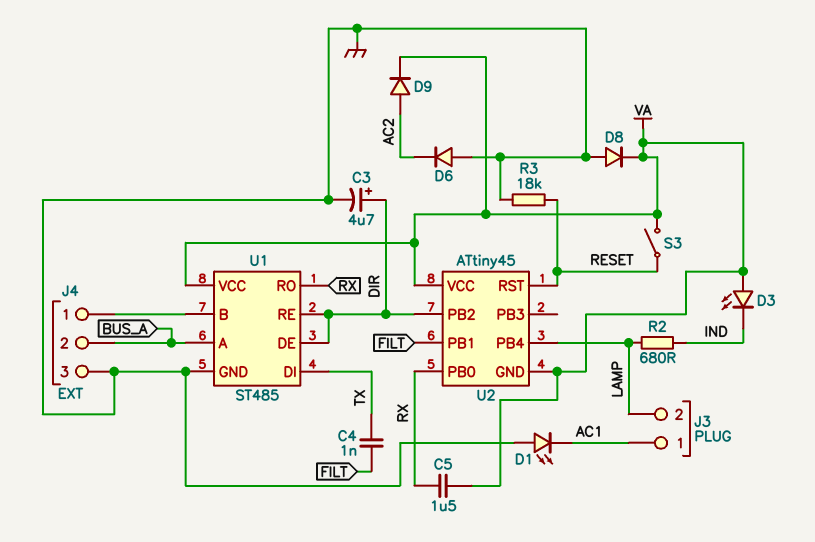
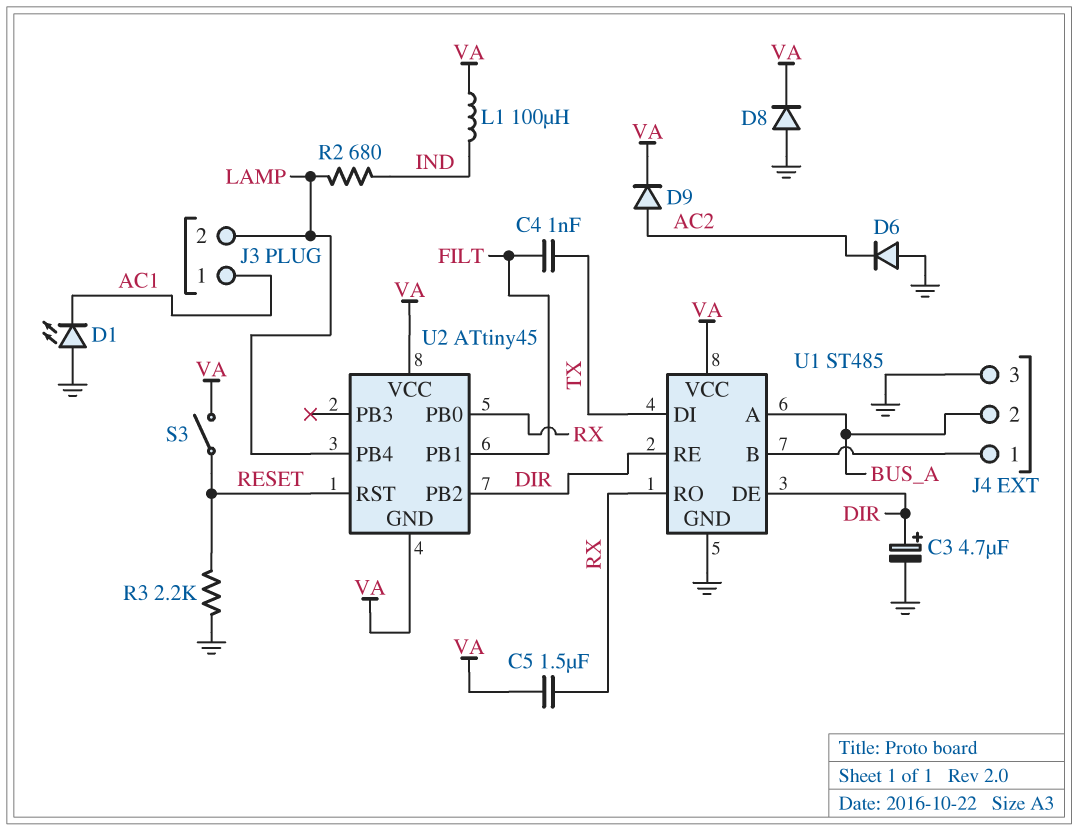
D3: LED (A VA, K IND) -> none
L1: none -> 100uH (IND, VA)
R3: 18k (GND, RESET) -> 2.2k (GND, RESET)

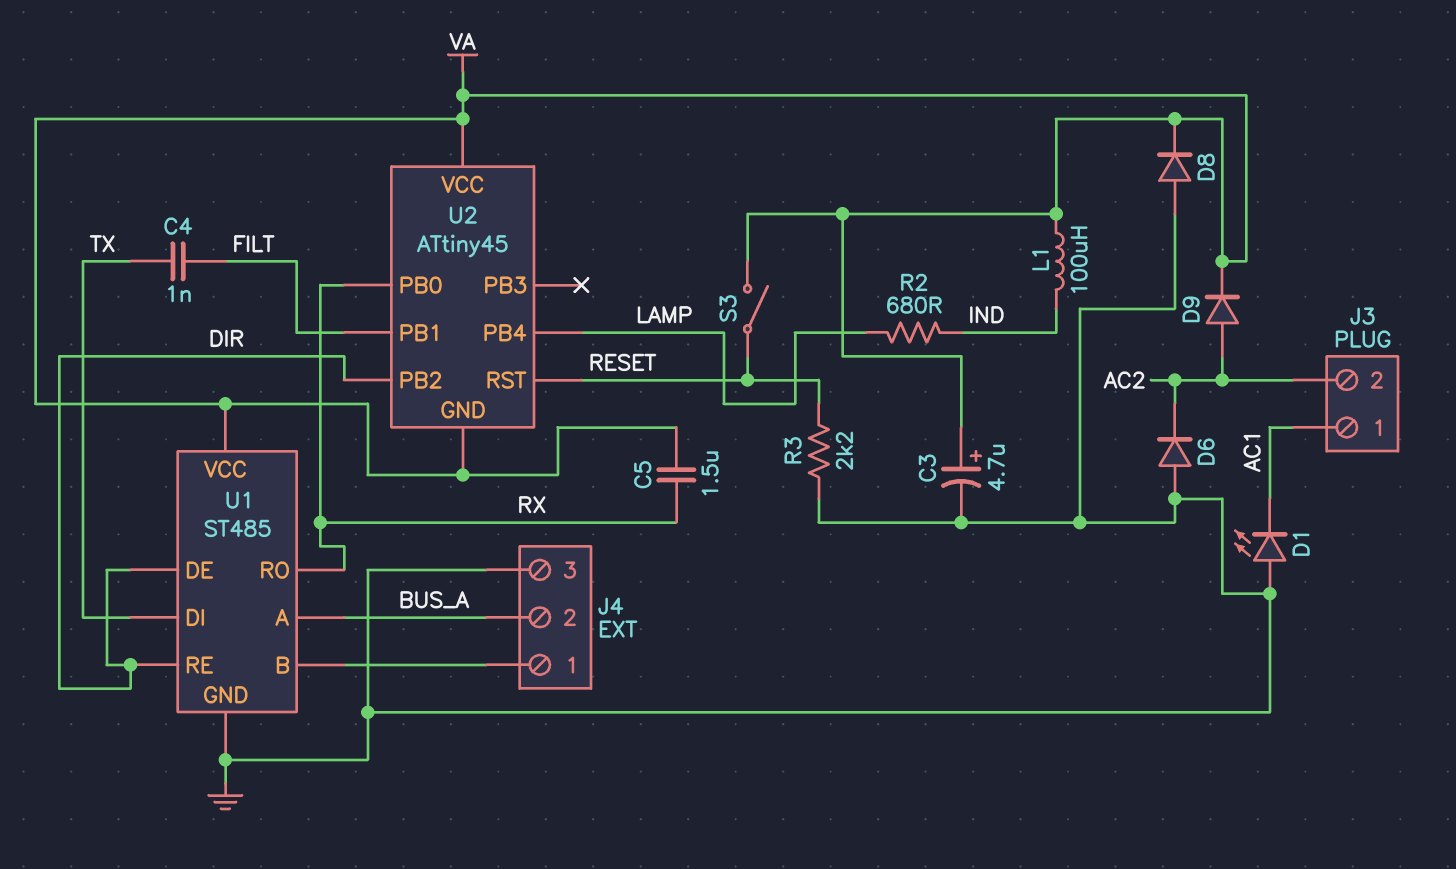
C3: 4.7uF (plus DIR, minus GND) -> 4.7uF (plus VA, minus GND)
J3 pin 2: LAMP -> AC2

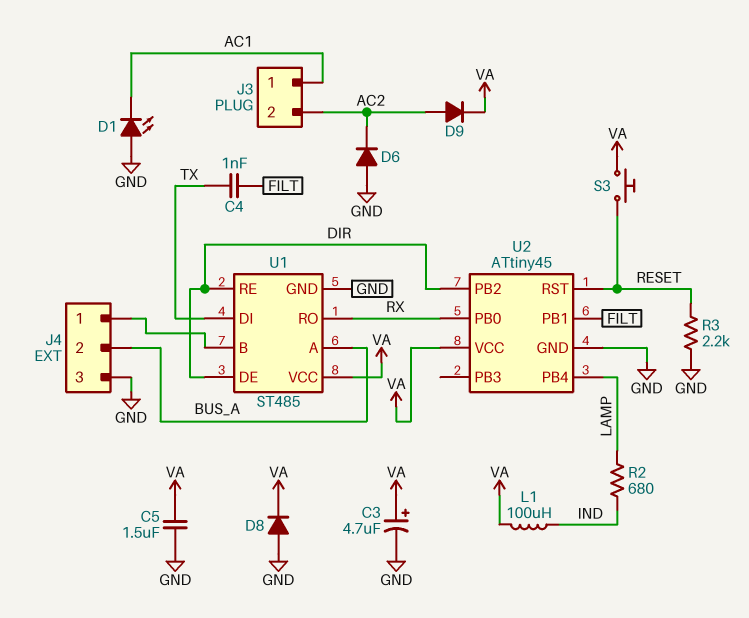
C5: 1.5uF (RX, VA) -> 1.5uF (GND, VA)
S3: switch (RESET, VA) -> button (RESET, VA)
U2 pin GND: VA -> GND

